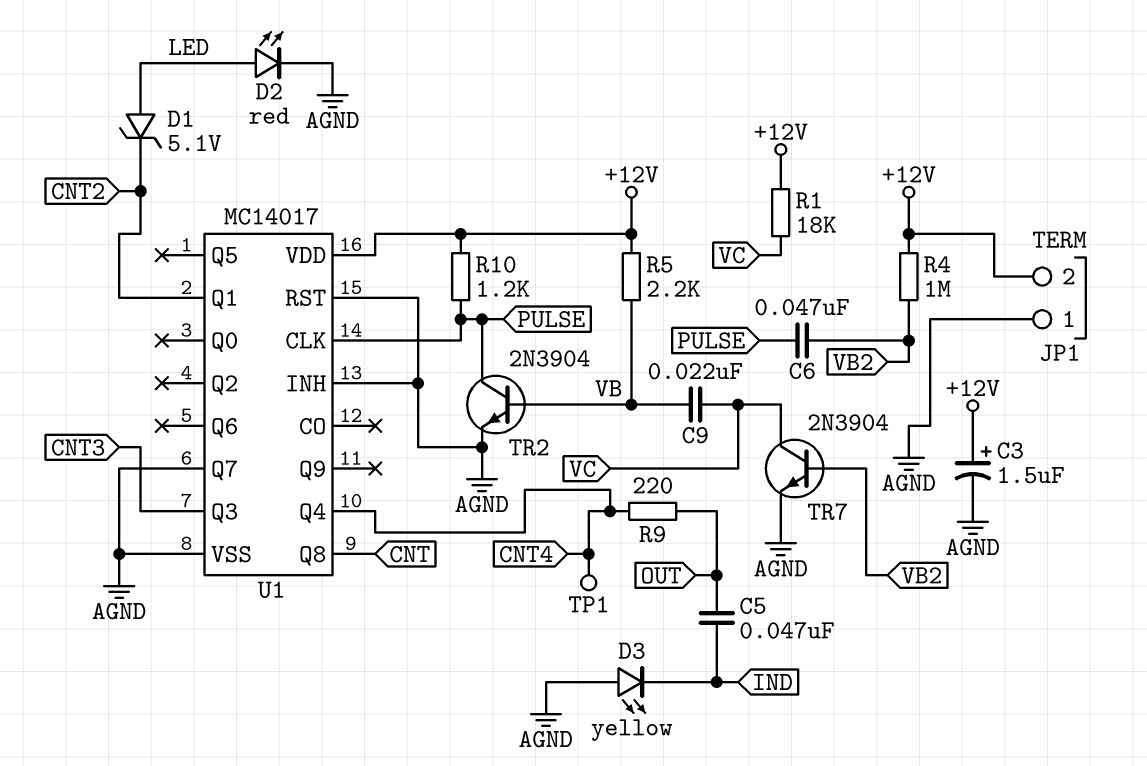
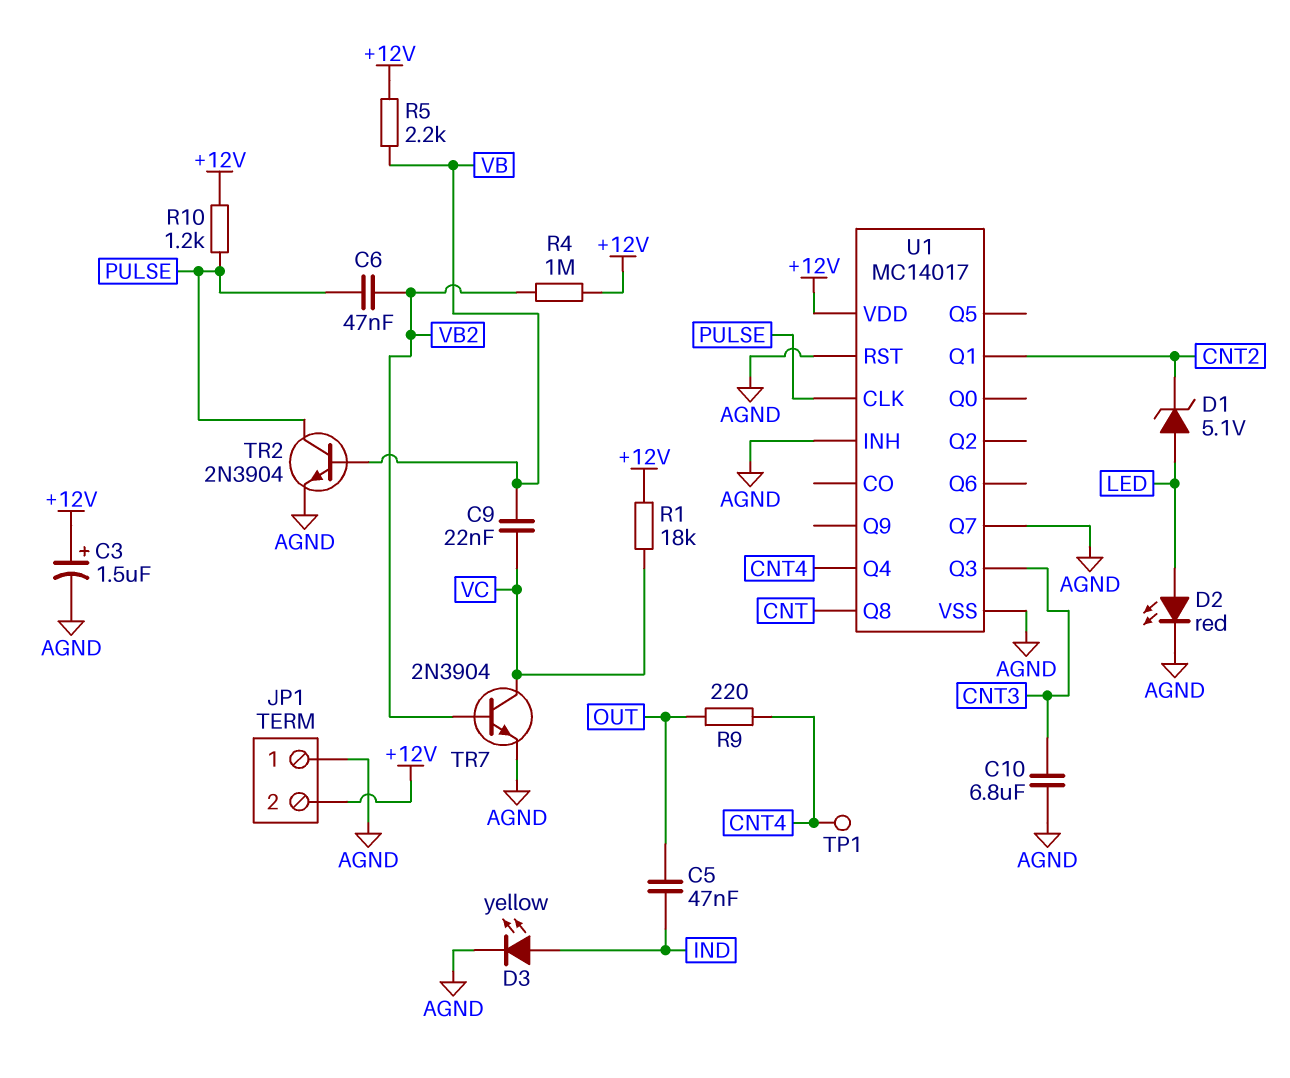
C10: none -> 6.8uF (AGND, CNT3)
D3: LED yellow (A AGND, K IND) -> LED yellow (A IND, K AGND)

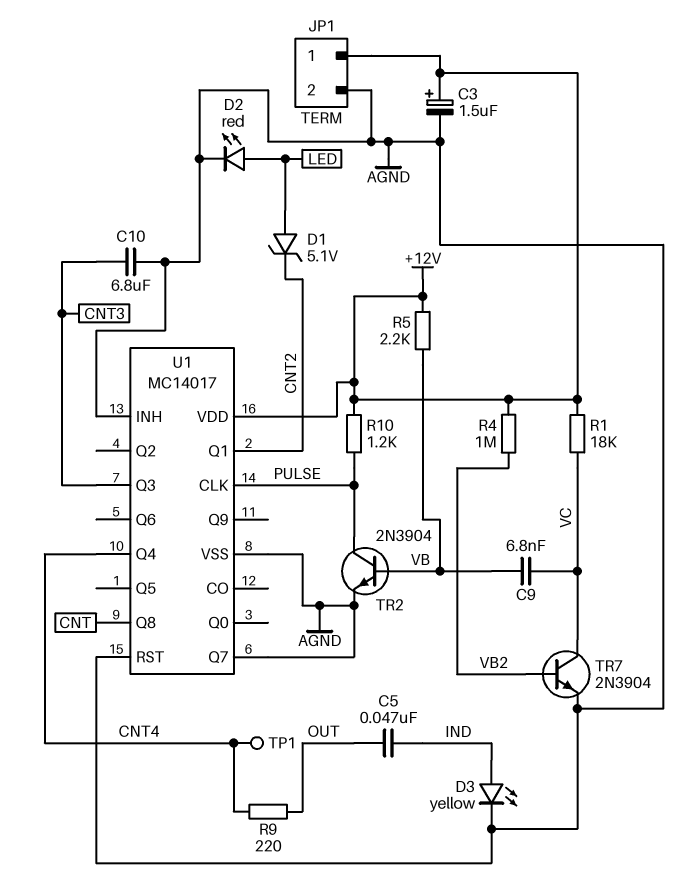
C6: 47nF (PULSE, VB2) -> none
C9: 22nF (VB, VC) -> 6.8nF (VB, VC)
JP1 pin 1: AGND -> +12V
JP1 pin 2: +12V -> AGND

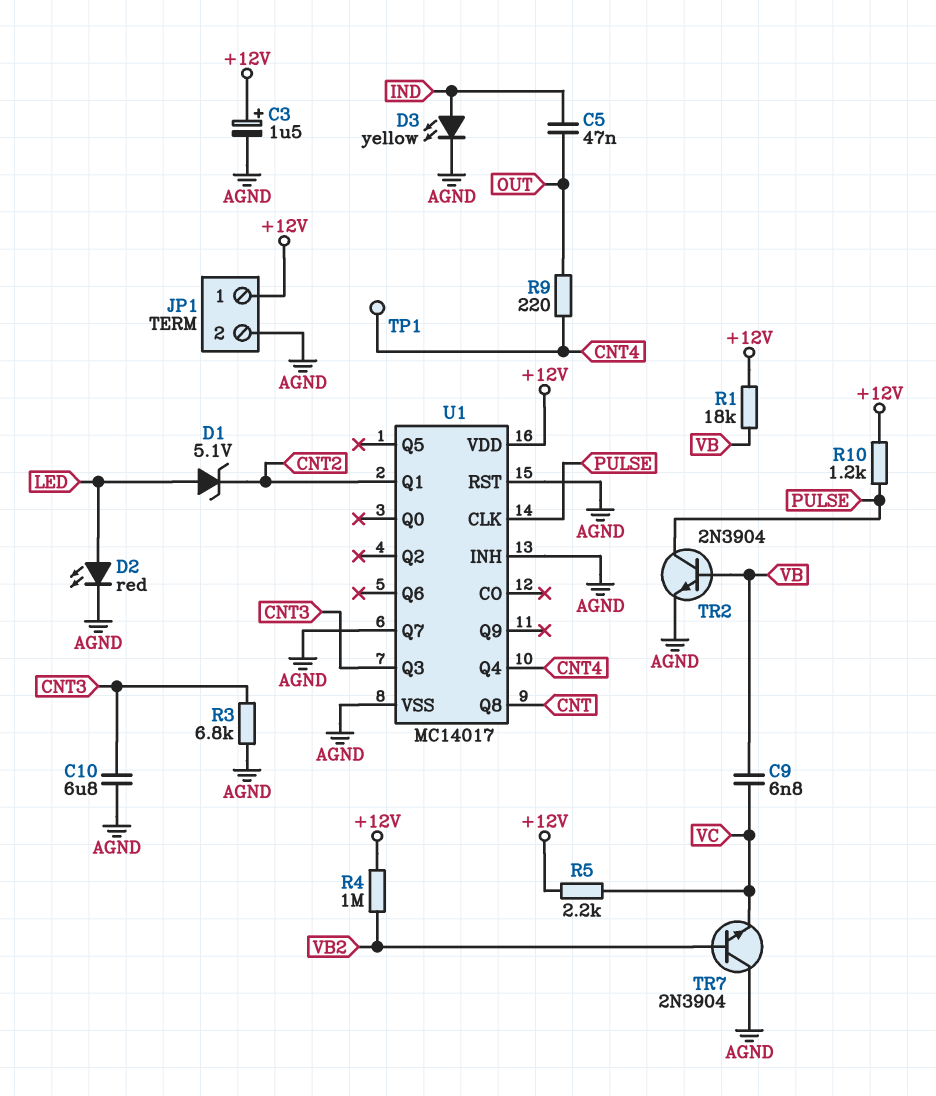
R1: 18k (+12V, VC) -> 18k (+12V, VB)
R3: none -> 6.8k (AGND, CNT3)
R5: 2.2k (+12V, VB) -> 2.2k (+12V, VC)
TR7: NPN 2N3904 (B VB2, C VC, E AGND) -> NPN 2N3904 (B VB2, C AGND, E VC)

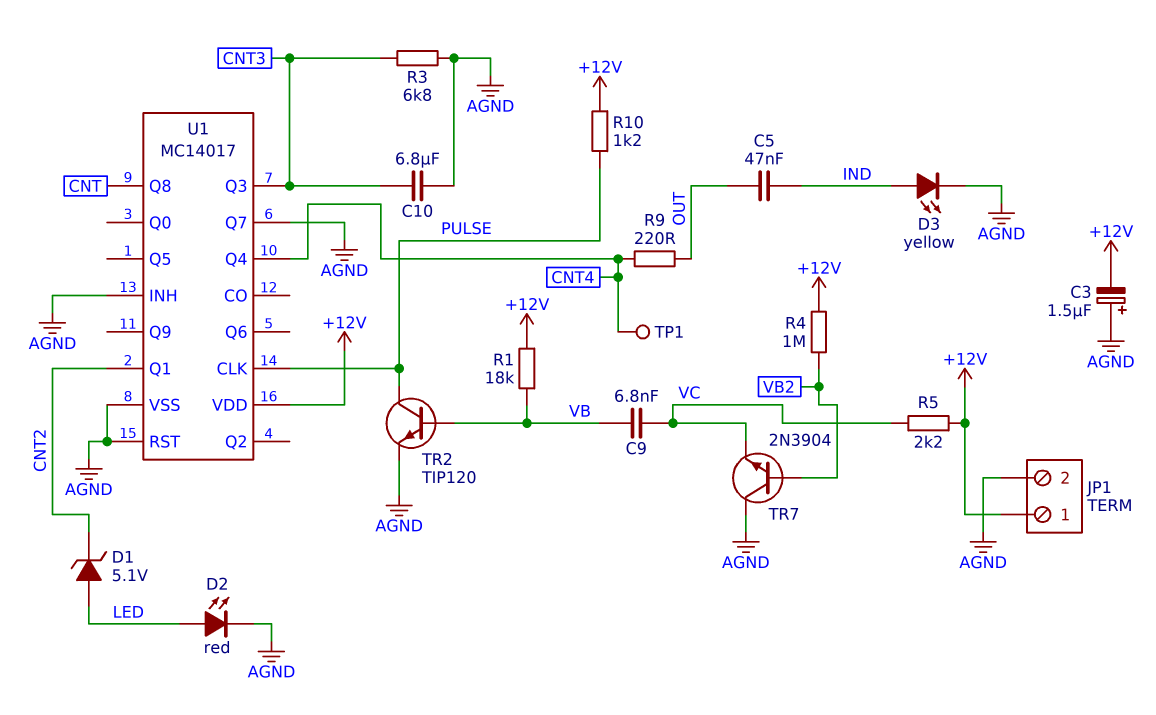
C3: 1.5uF (plus +12V, minus AGND) -> 1.5uF (plus AGND, minus +12V)
TR2: NPN 2N3904 (B VB, C PULSE, E AGND) -> NPN TIP120 (B VB, C PULSE, E AGND)

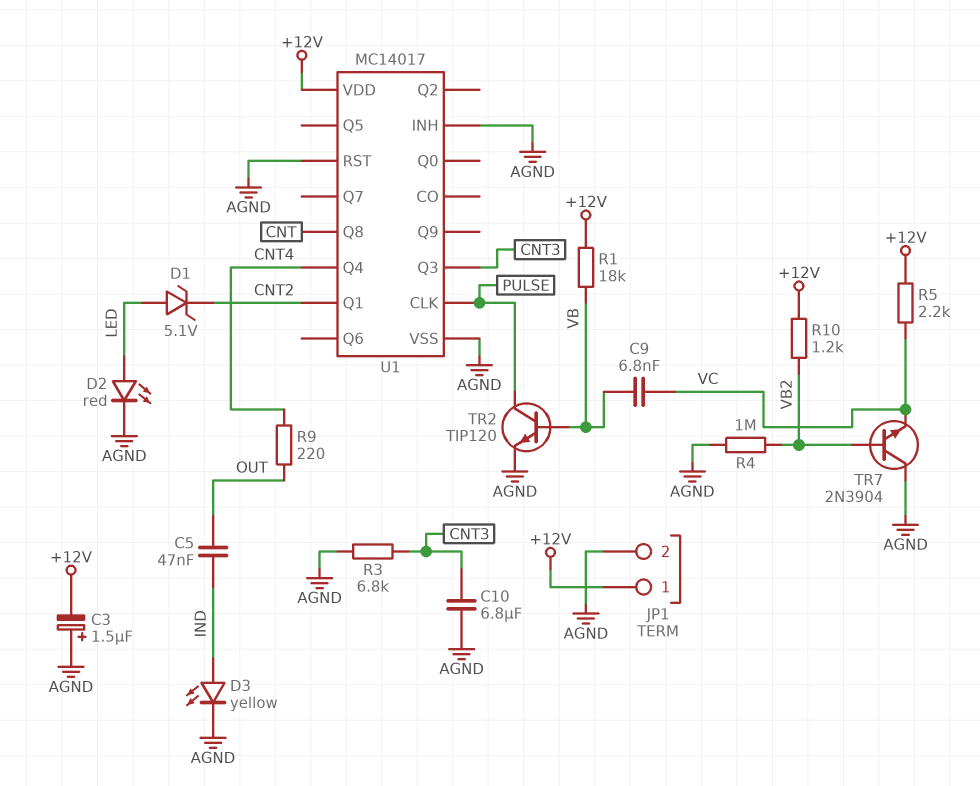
R4: 1M (+12V, VB2) -> 1M (AGND, VB2)
R10: 1.2k (+12V, PULSE) -> 1.2k (+12V, VB2)
TP1: test point (CNT4) -> none
U1 pin Q7: AGND -> none

